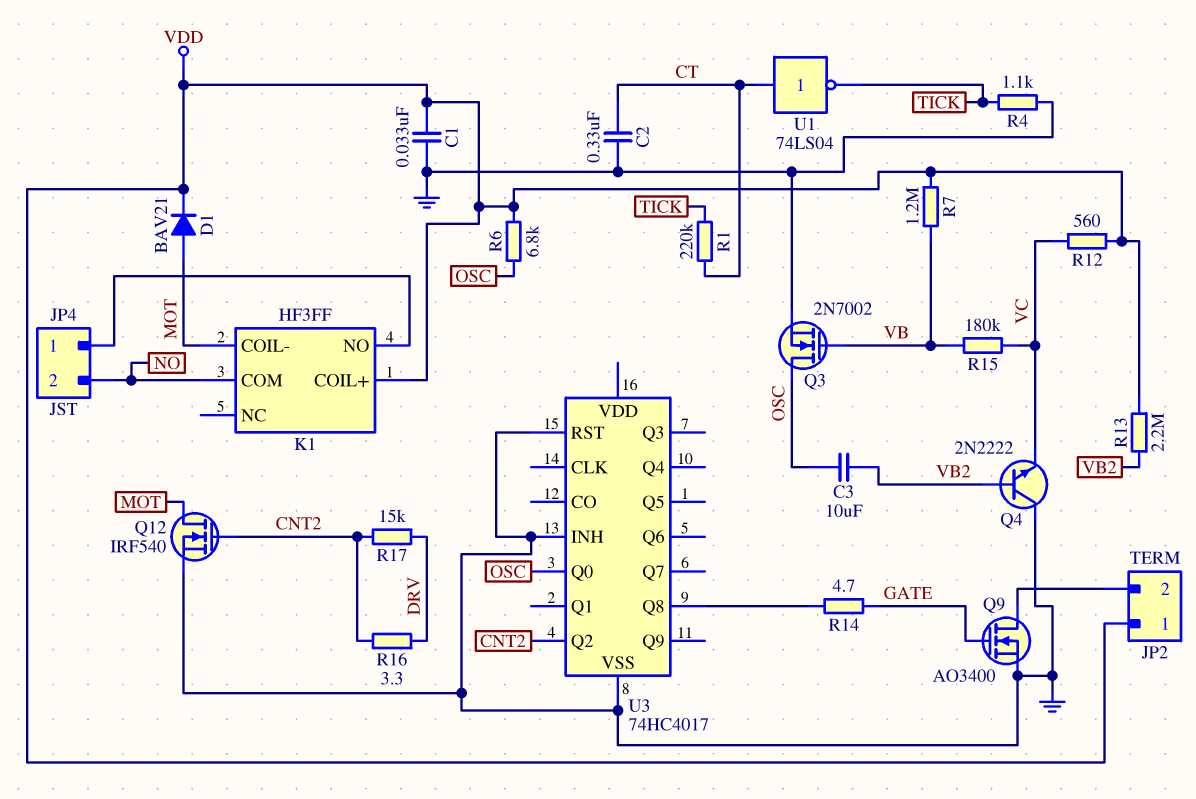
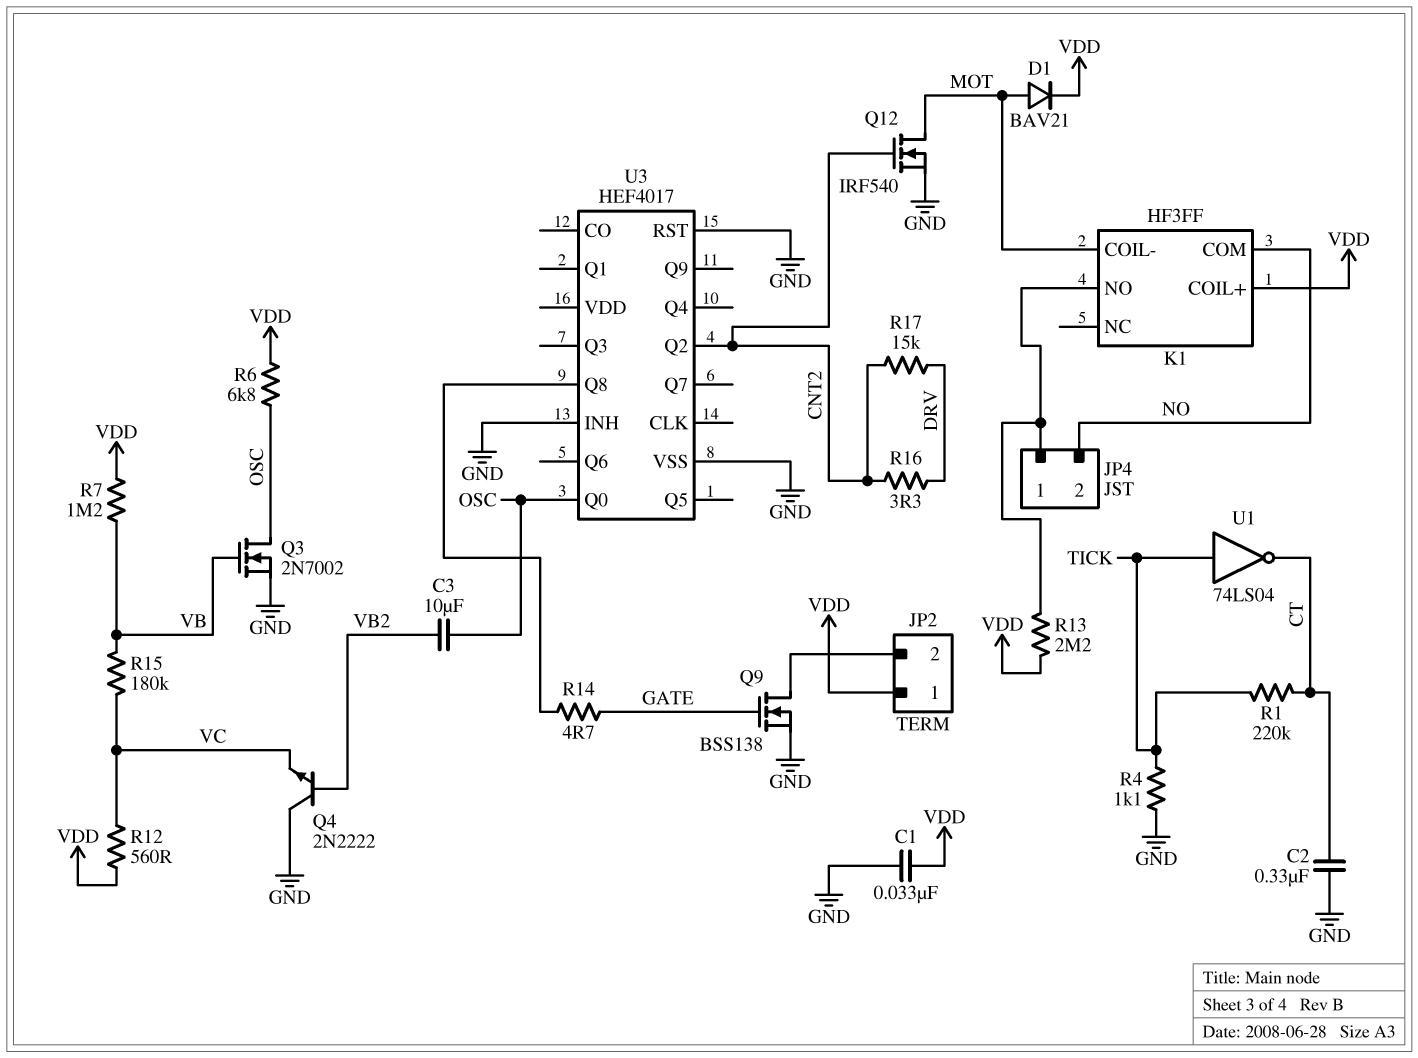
Q9: NMOS AO3400 (G GATE, D JP2/2, S GND) -> NMOS BSS138 (G GATE, D JP2/2, S GND)
R13: 2.2M (VB2, VDD) -> 2.2M (JP4/1, VDD)
U1: NOT 74LS04 (in CT, out TICK) -> NOT 74LS04 (in TICK, out CT)
U3: 74HC4017 -> HEF4017

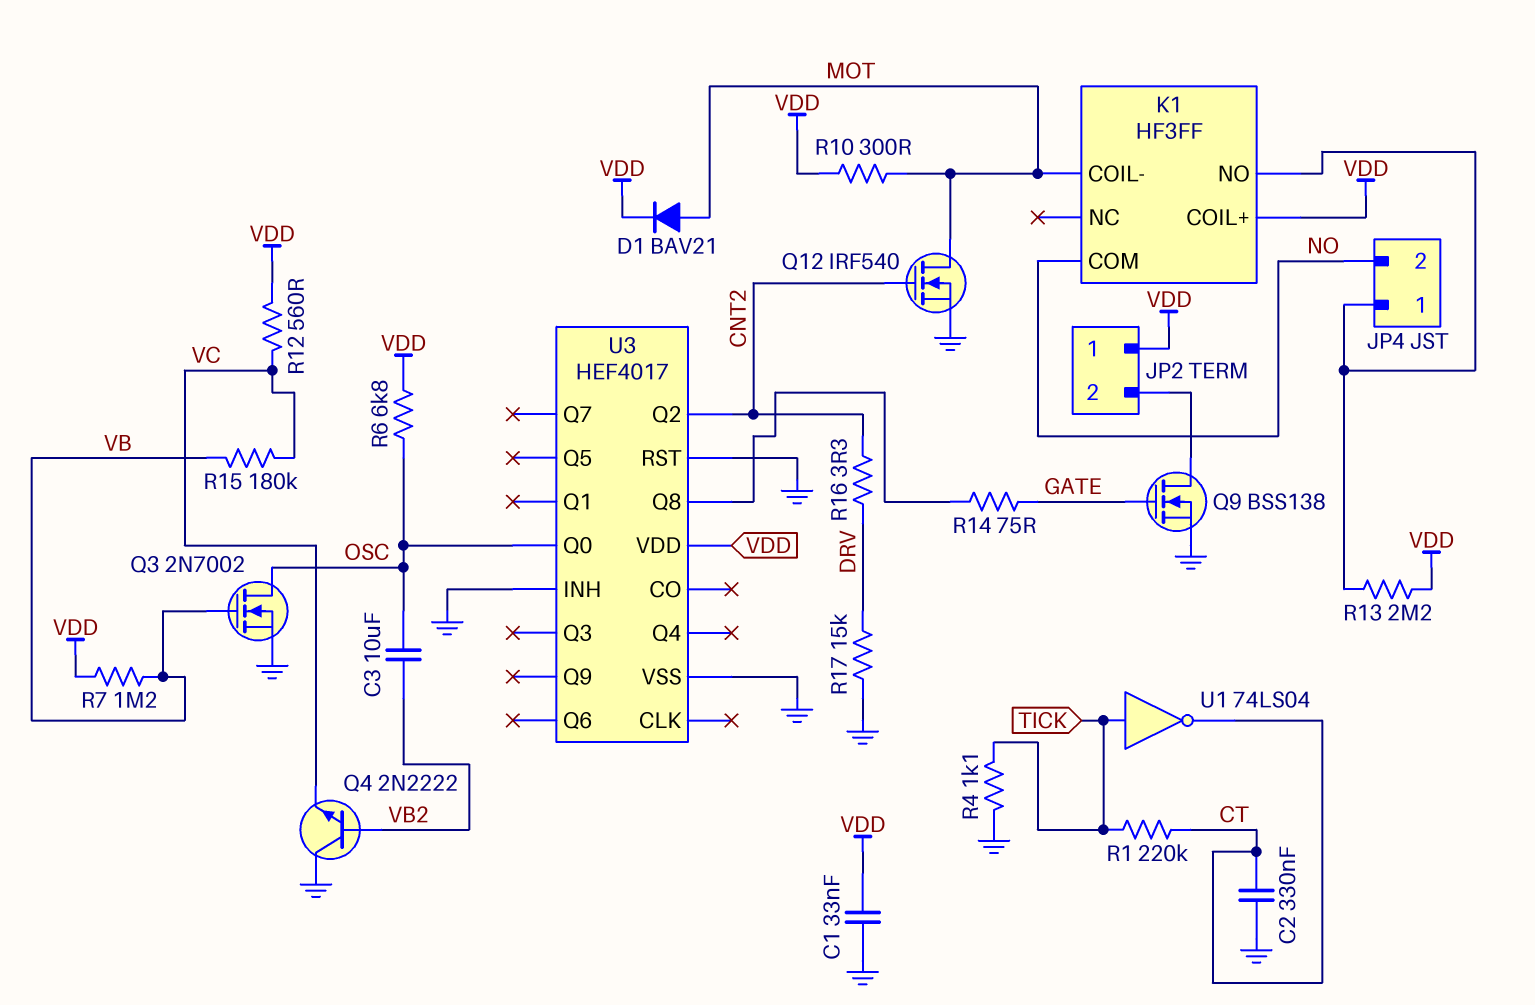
R10: none -> 300 (MOT, VDD)
R14: 4.7 (GATE, U3/Q8) -> 75 (GATE, U3/Q8)
R17: 15k (CNT2, DRV) -> 15k (DRV, GND)
U3 pin VDD: none -> VDD

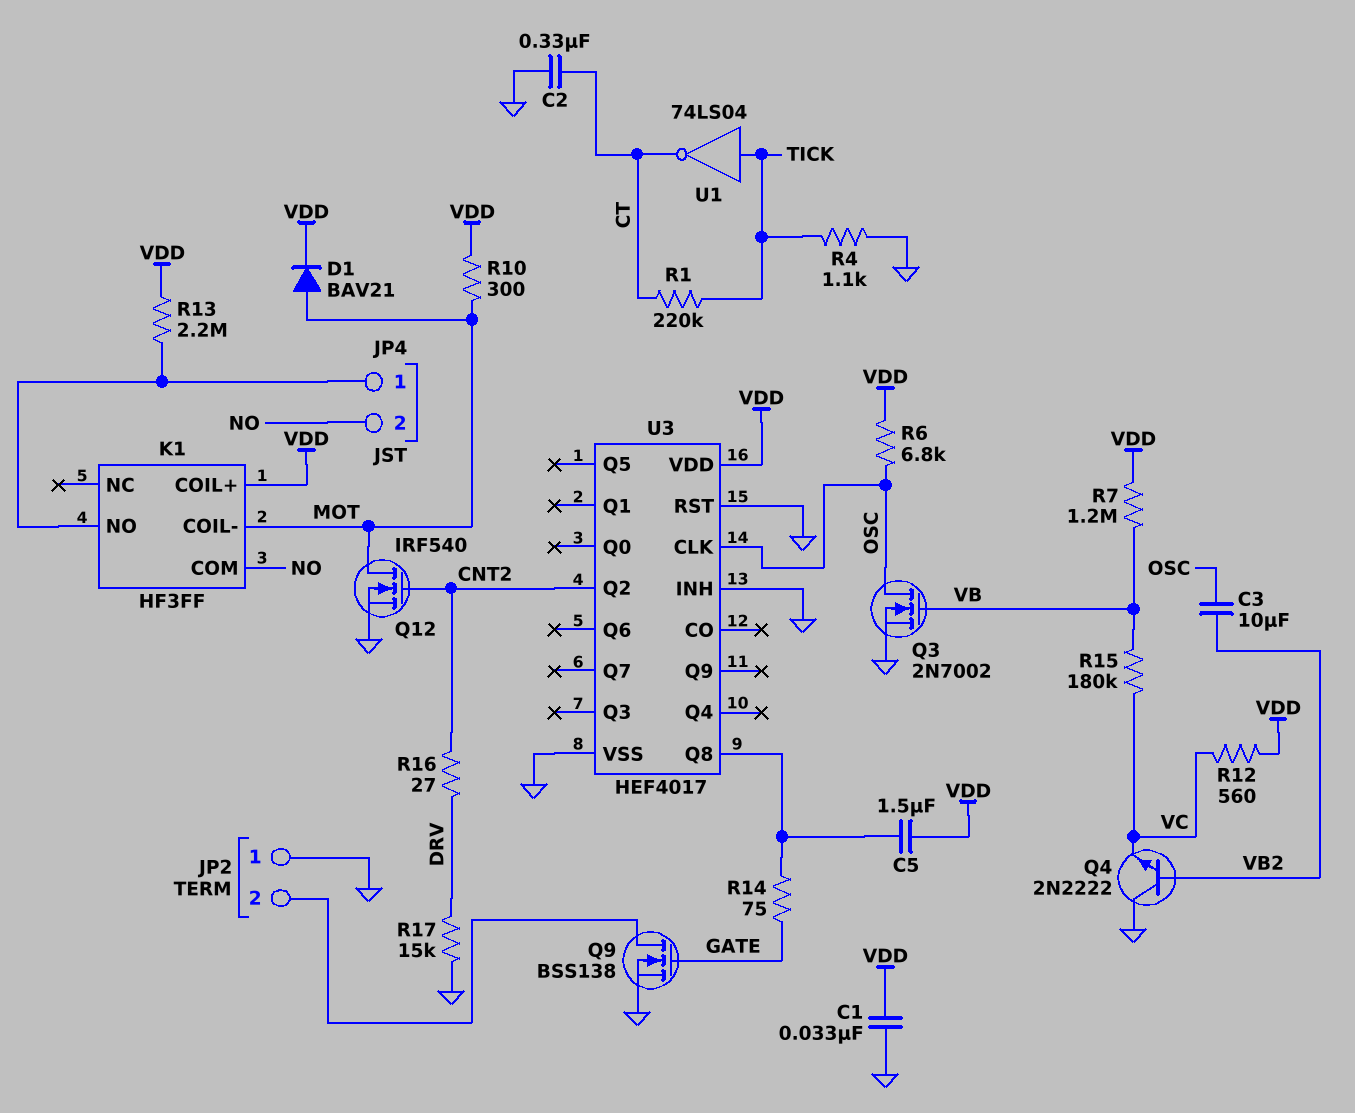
C5: none -> 1.5uF (U3/Q8, VDD)
JP2 pin 1: VDD -> GND
R16: 3.3 (CNT2, DRV) -> 27 (CNT2, DRV)
U3 pin CLK: none -> OSC
U3 pin Q0: OSC -> none

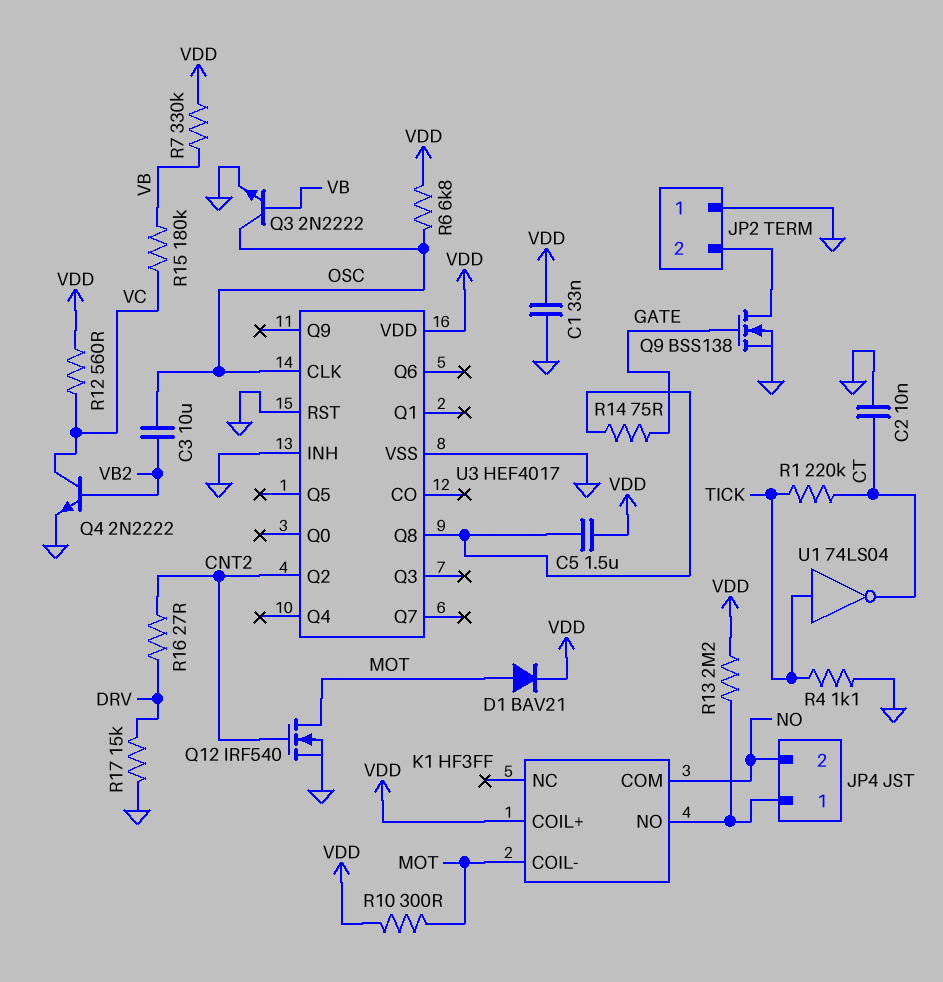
C2: 330nF (CT, GND) -> 10nF (CT, GND)
Q3: NMOS 2N7002 (G VB, D OSC, S GND) -> NPN 2N2222 (B VB, C OSC, E GND)
Q4: NPN 2N2222 (B VB2, C GND, E VC) -> NPN 2N2222 (B VB2, C VC, E GND)
R7: 1.2M (VB, VDD) -> 330k (VB, VDD)

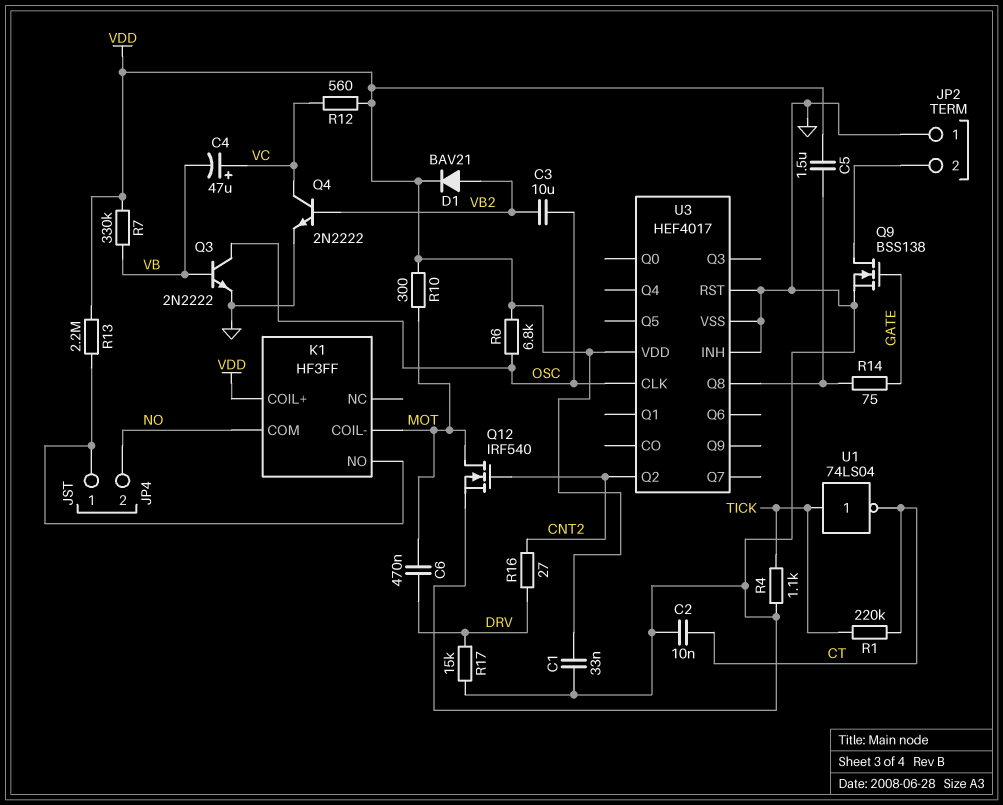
C4: none -> 47uF (plus VC, minus VB)
C6: none -> 470nF (DRV, MOT)
D1: diode BAV21 (A MOT, K VDD) -> diode BAV21 (A VB2, K VDD)
R15: 180k (VB, VC) -> none

